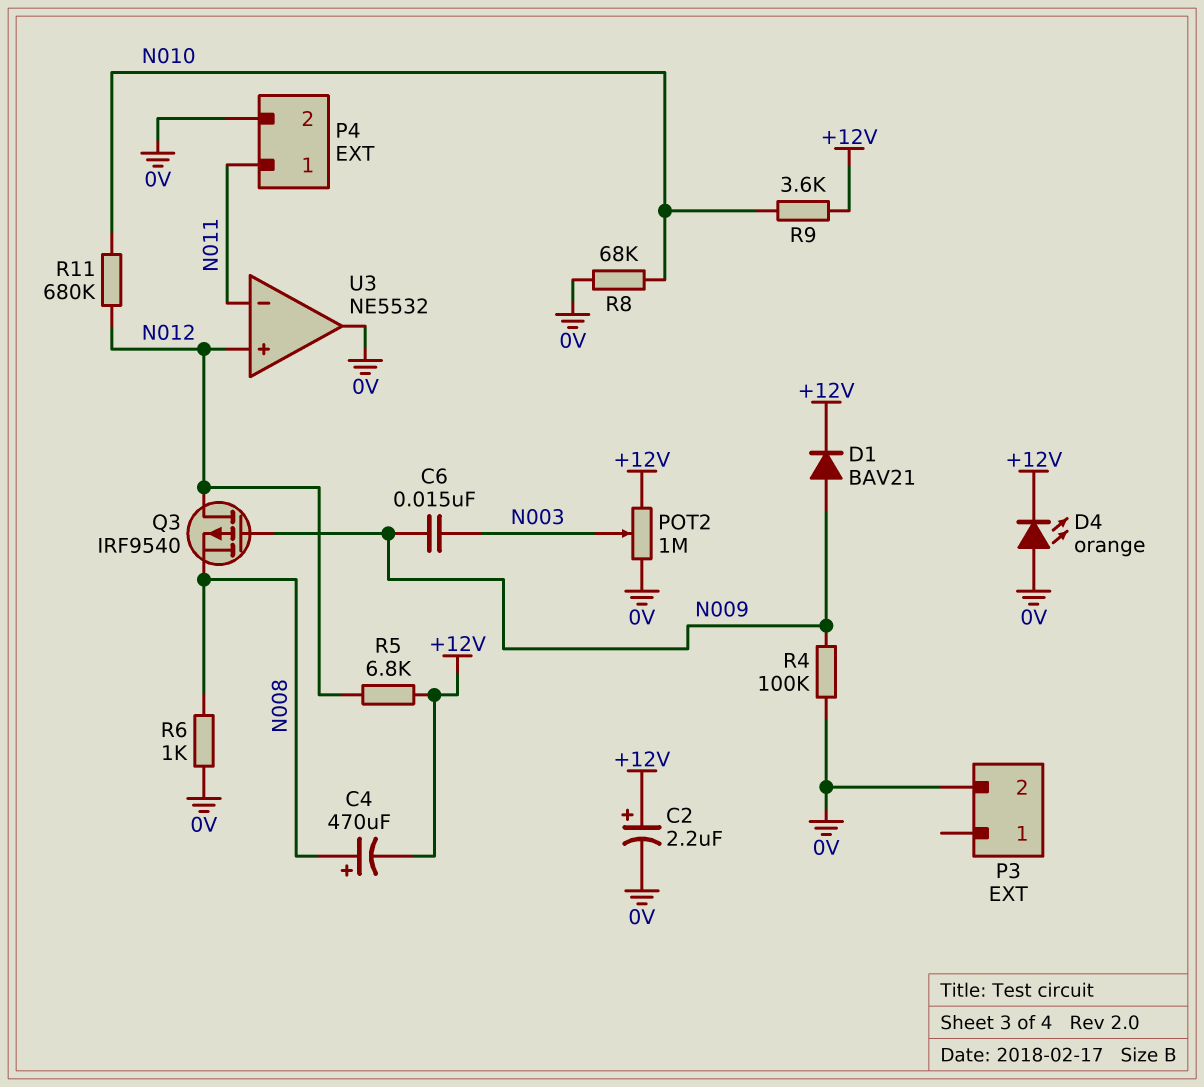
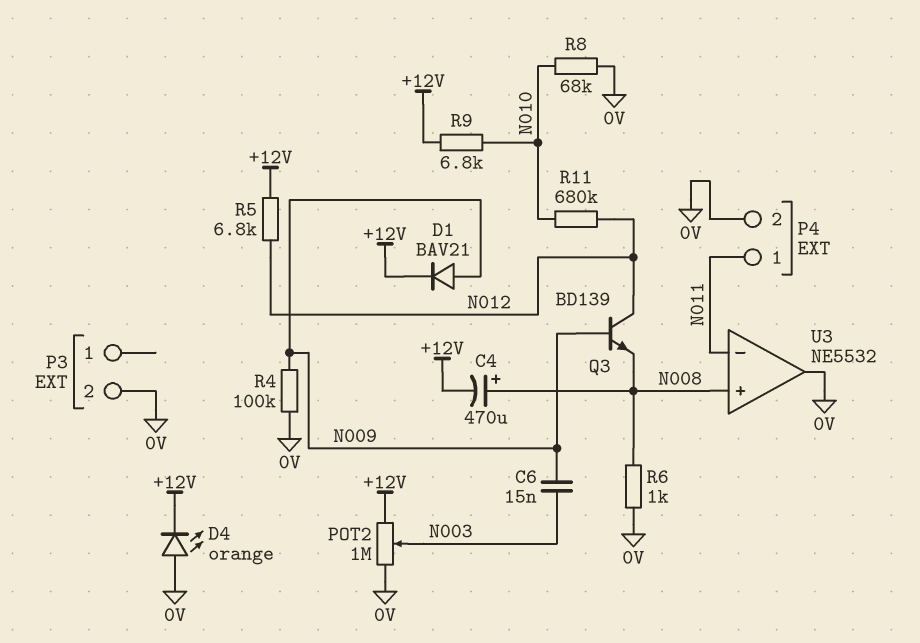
C2: 2.2uF (plus +12V, minus 0V) -> none
Q3: PMOS IRF9540 (G N009, D N012, S N008) -> NPN BD139 (B N009, C N012, E N008)
R9: 3.6k (+12V, N010) -> 6.8k (+12V, N010)
U3 pin in+: N012 -> N008

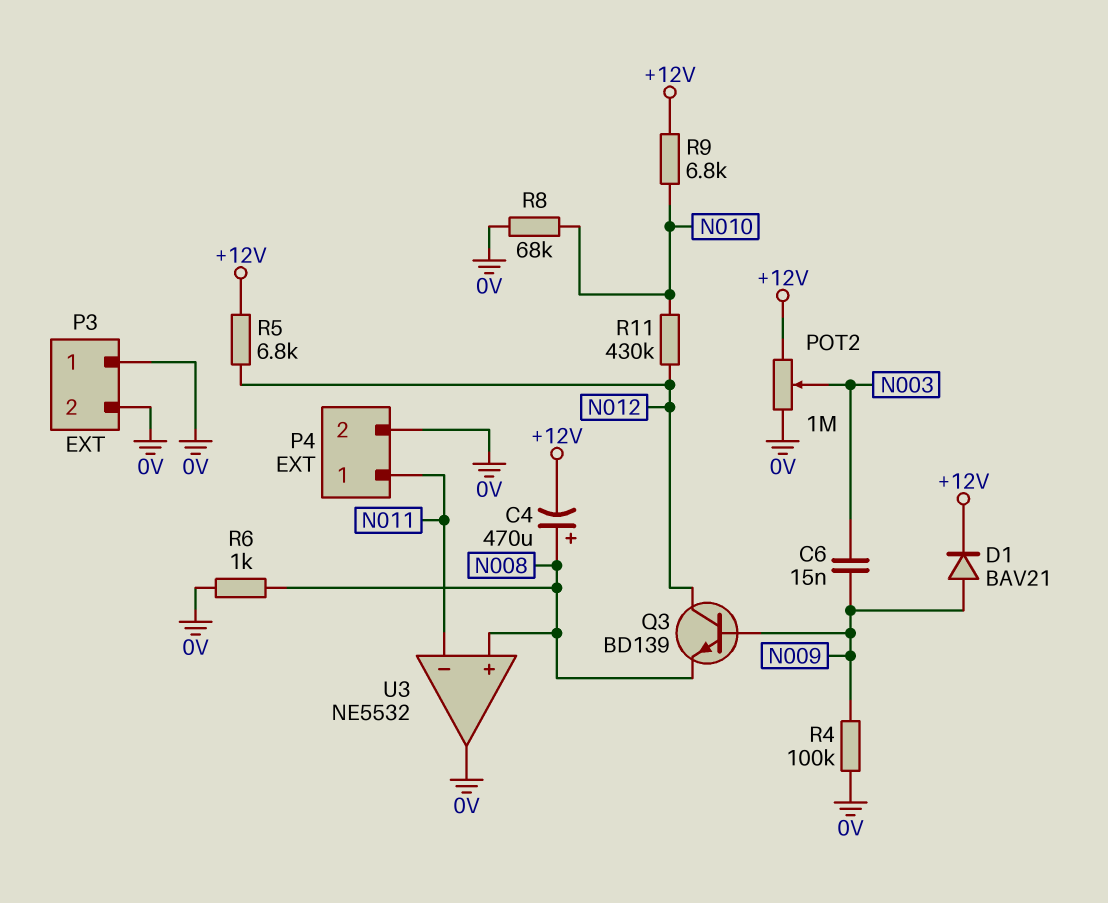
D4: LED orange (A 0V, K +12V) -> none
P3 pin 1: none -> 0V
R11: 680k (N010, N012) -> 430k (N010, N012)

